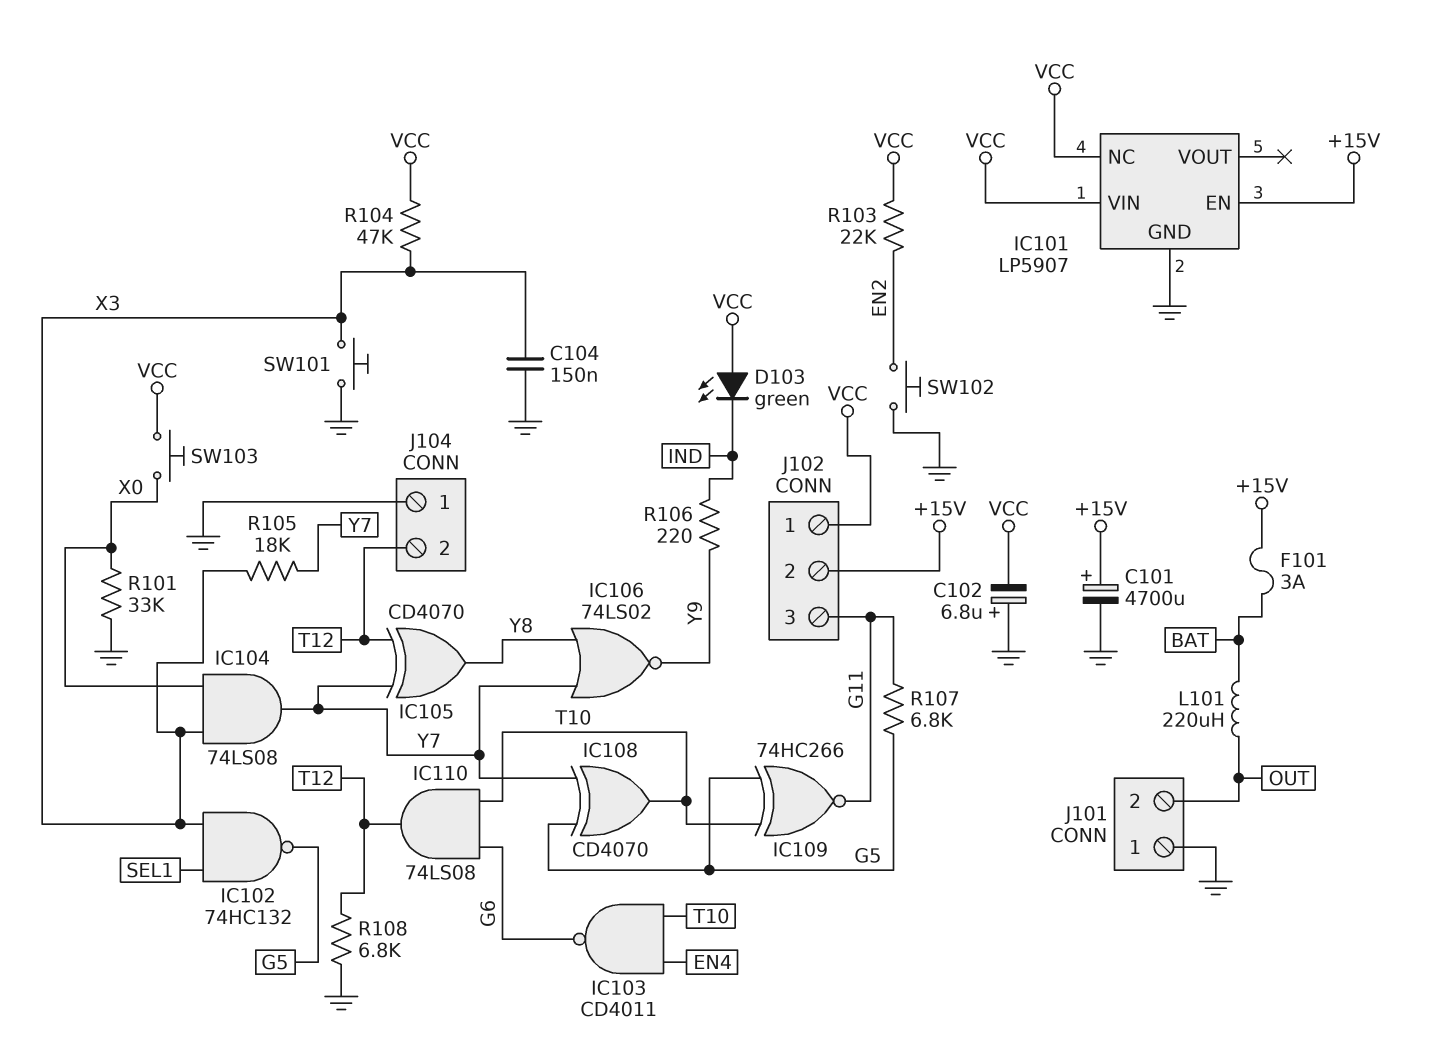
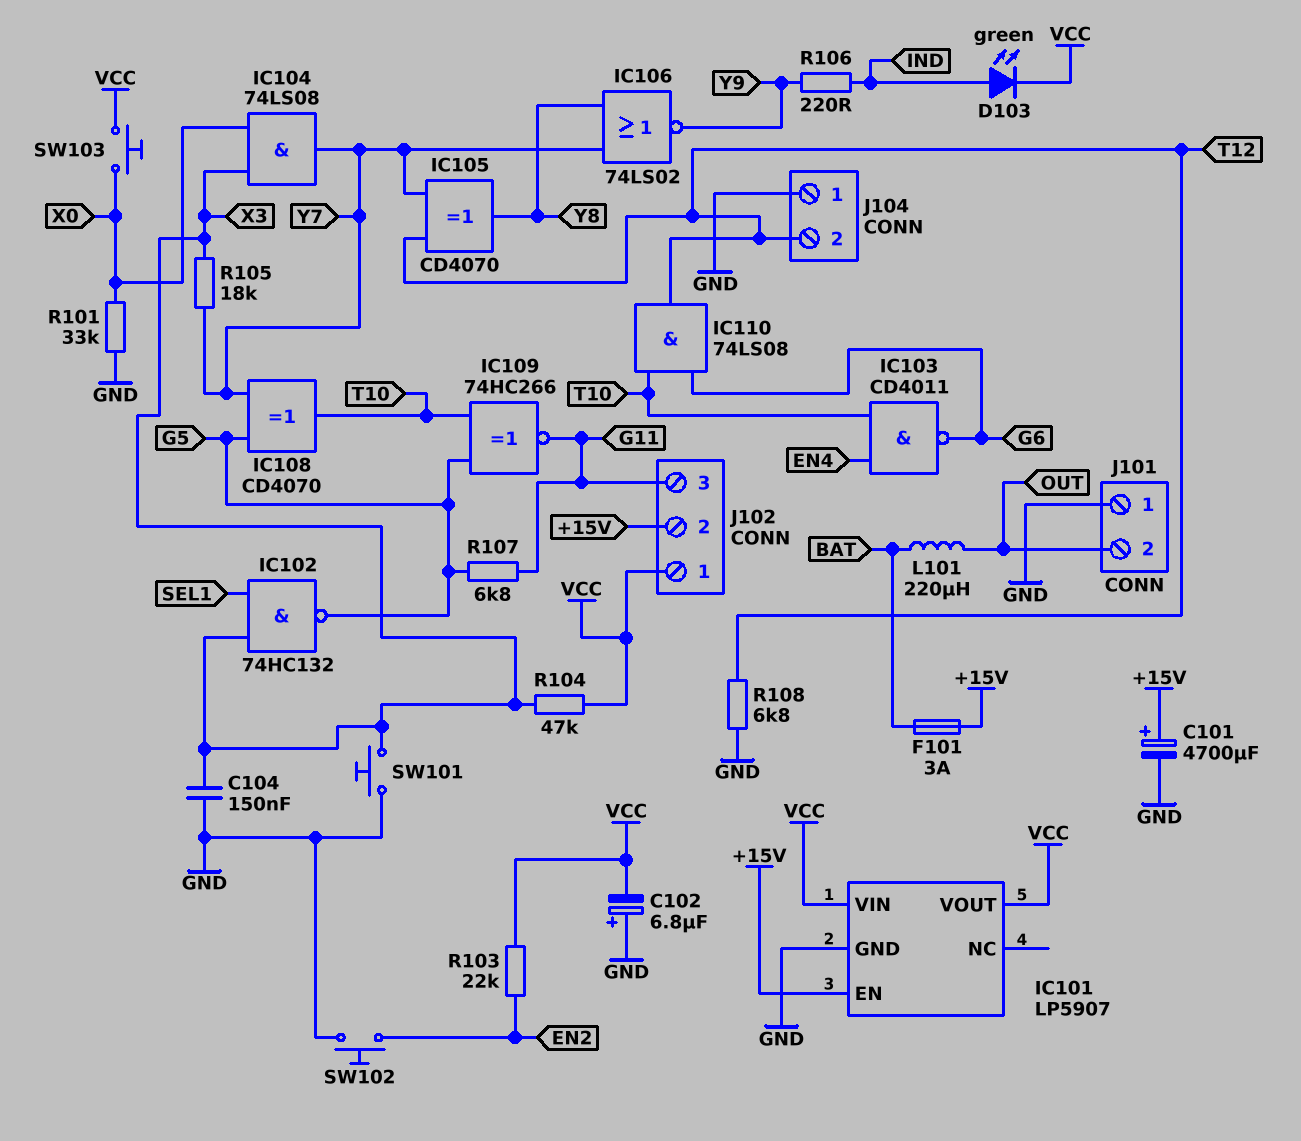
D103: LED green (A VCC, K IND) -> LED green (A IND, K VCC)
IC101 pin NC: VCC -> none
IC101 pin VOUT: none -> VCC

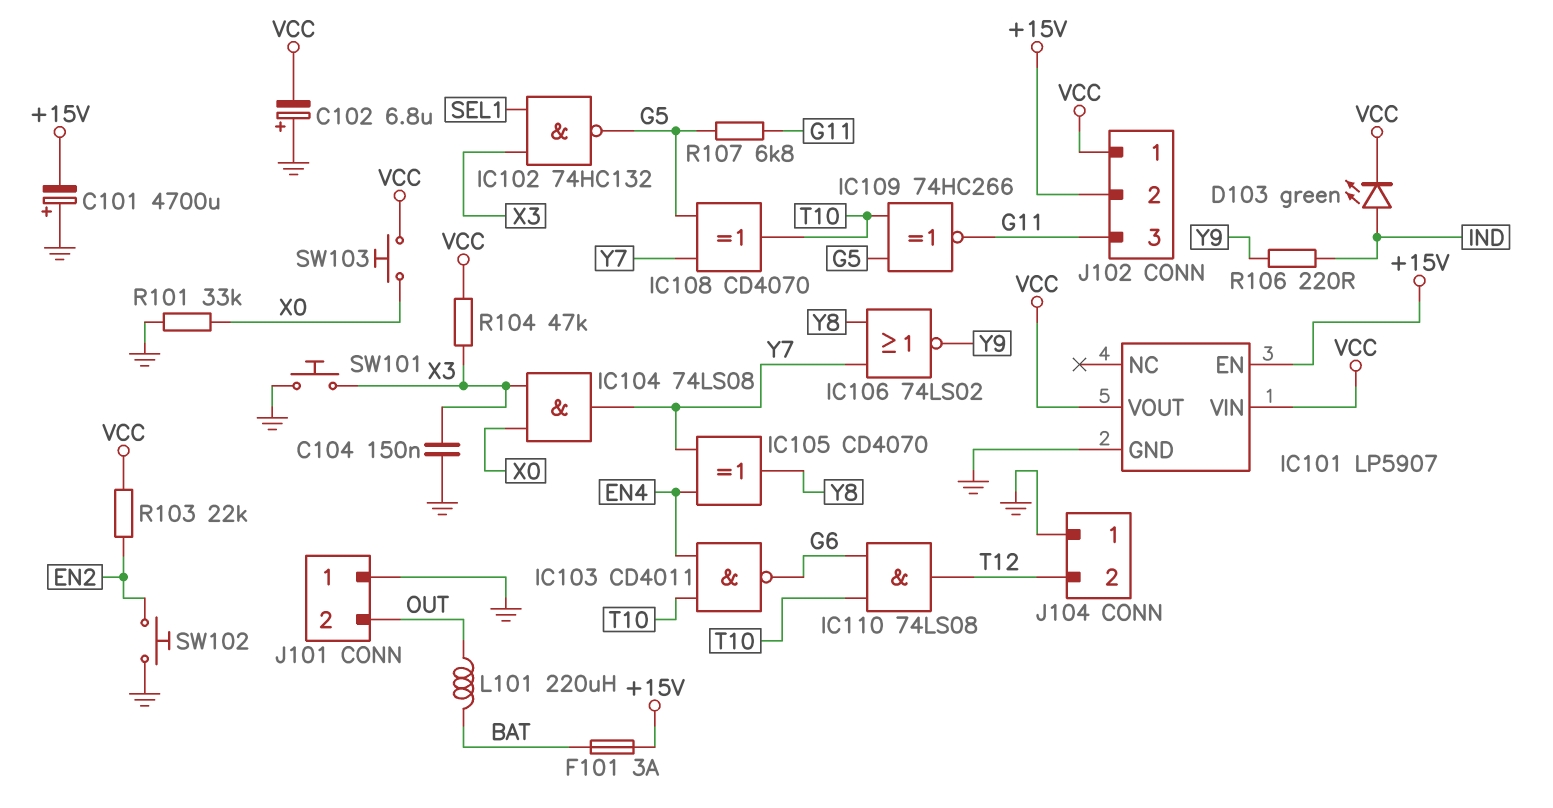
C101: 4700uF (plus +15V, minus GND) -> 4700uF (plus GND, minus +15V)
IC105: XOR CD4070 (in T12, in Y7, out Y8) -> XOR CD4070 (in EN4, in Y7, out Y8)
R105: 18k (X3, Y7) -> none
R108: 6.8k (GND, T12) -> none

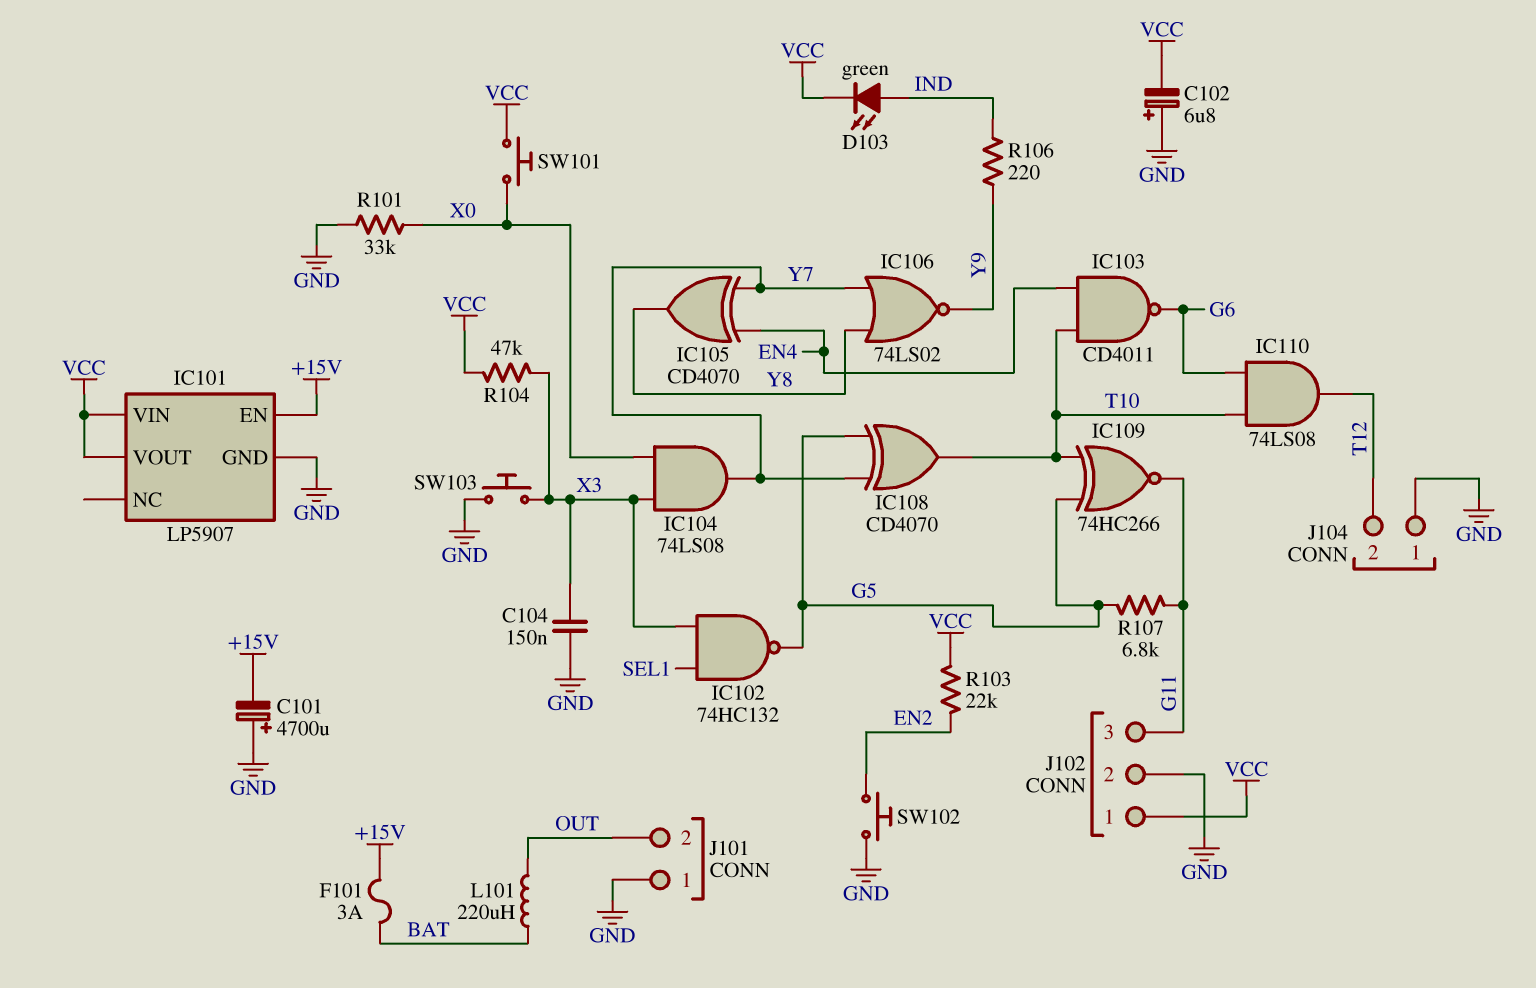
J102 pin 2: +15V -> GND
SW101: button (GND, X3) -> button (VCC, X0)
SW103: button (VCC, X0) -> button (GND, X3)

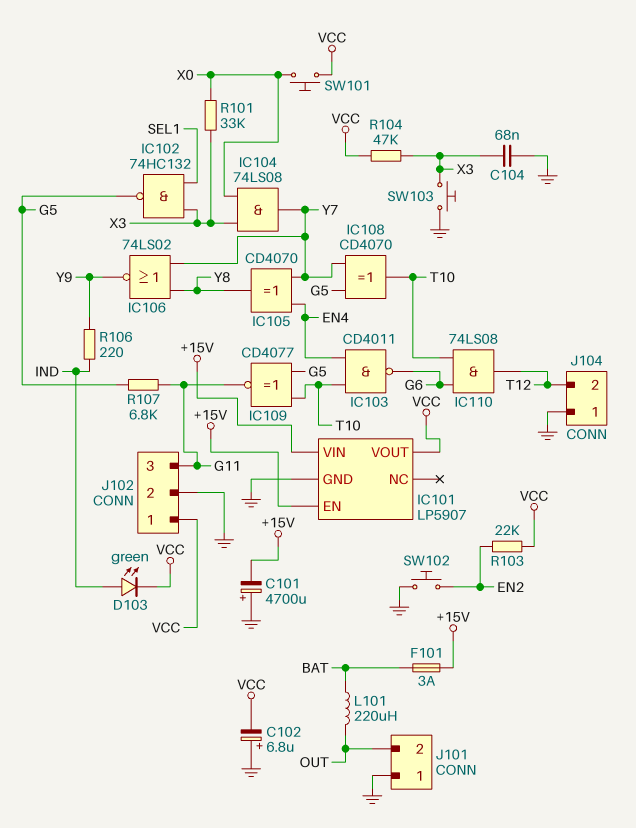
C104: 150nF (GND, X3) -> 68nF (GND, X3)
IC101 pin VIN: VCC -> +15V
IC109: XNOR 74HC266 (in G5, in T10, out G11) -> XNOR CD4077 (in G5, in T10, out G11)
R101: 33k (GND, X0) -> 33k (X0, X3)

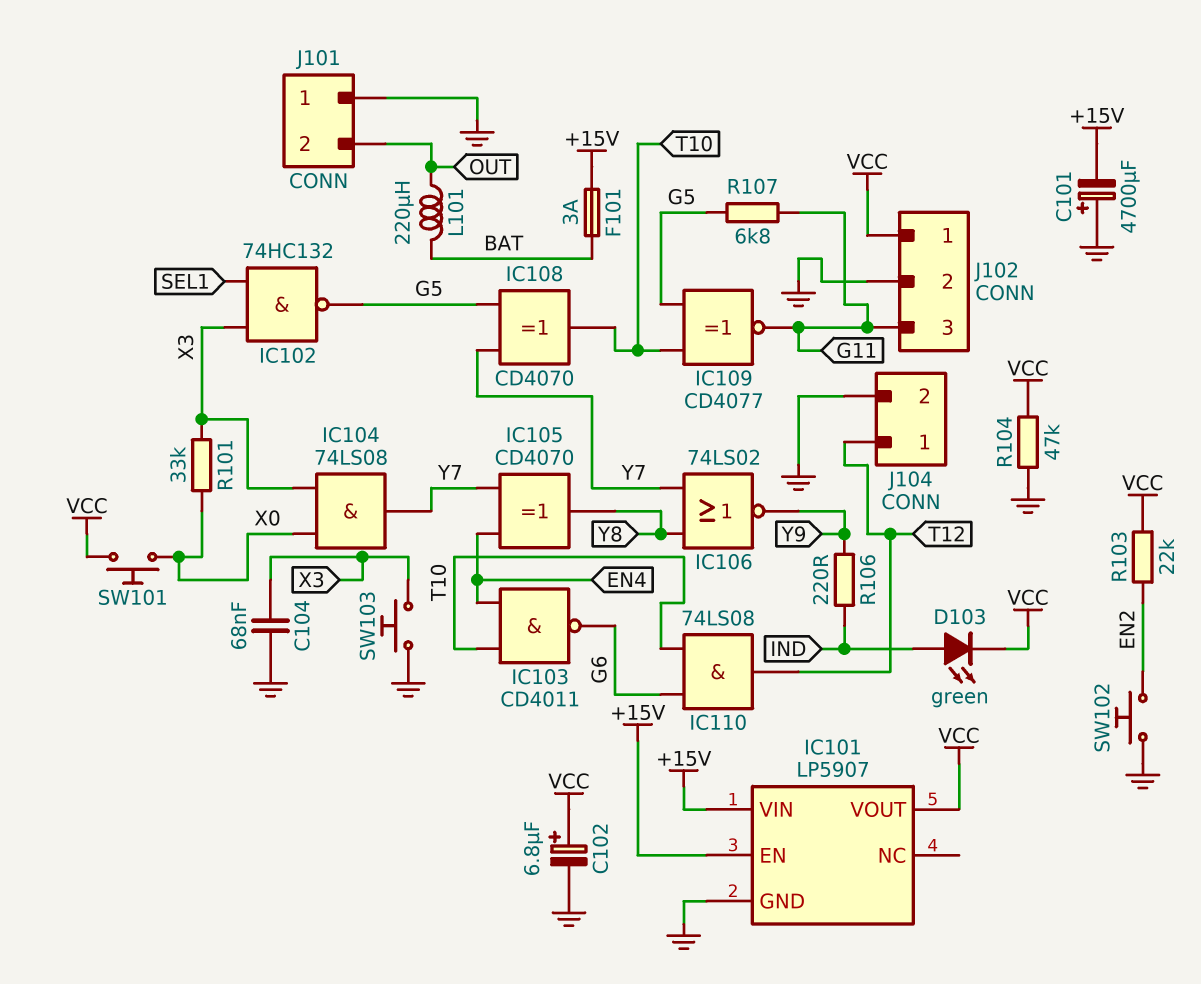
C102: 6.8uF (plus GND, minus VCC) -> 6.8uF (plus VCC, minus GND)
J104 pin 1: GND -> T12
J104 pin 2: T12 -> GND
R104: 47k (VCC, X3) -> 47k (GND, VCC)

